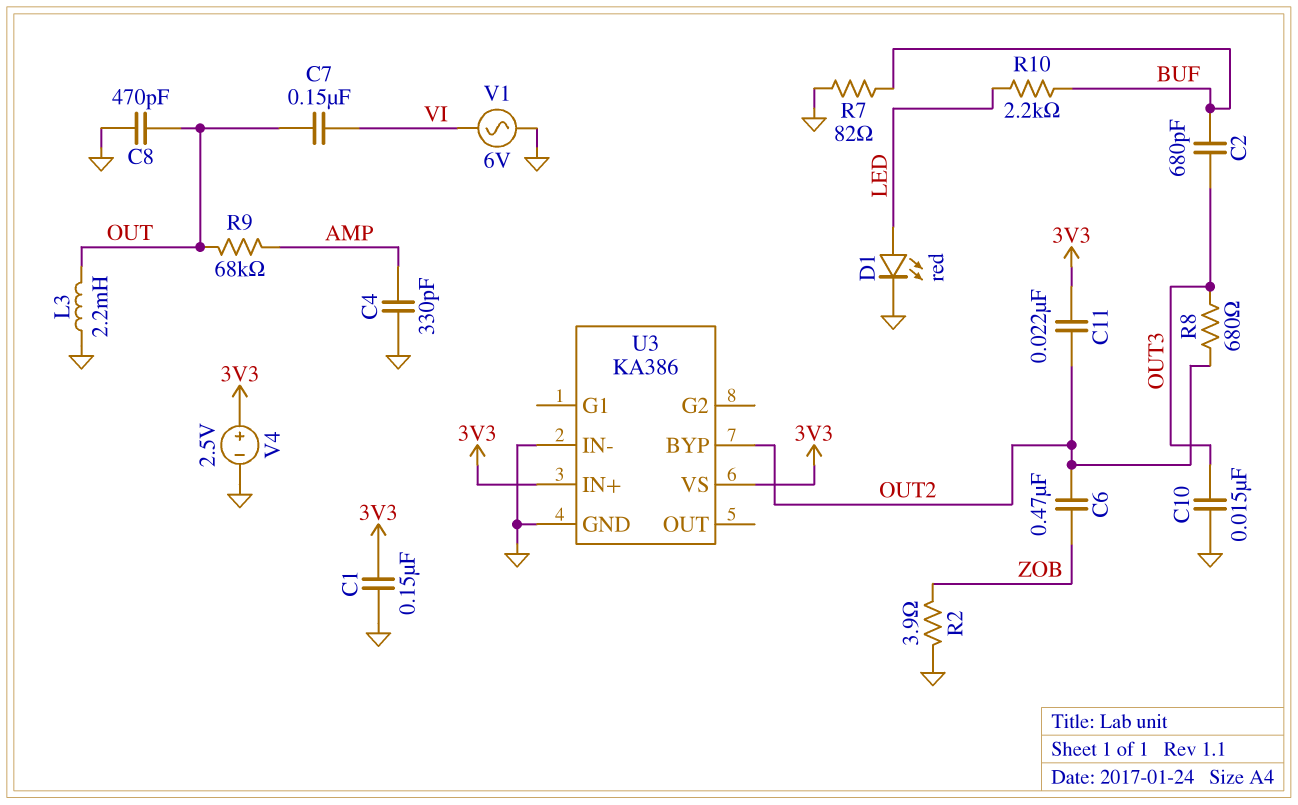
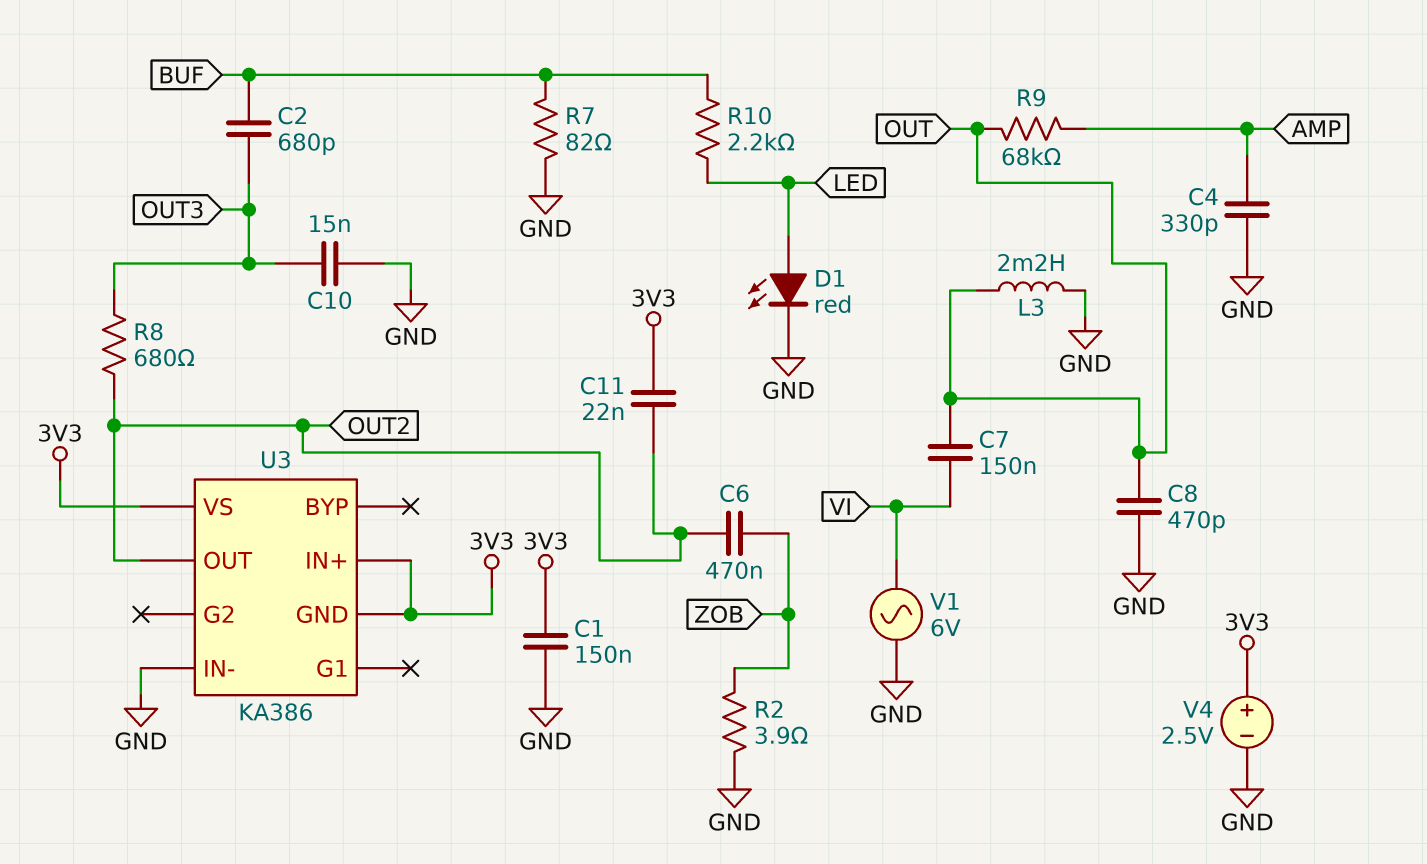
U3 pin BYP: OUT2 -> none
U3 pin GND: GND -> 3V3
U3 pin OUT: none -> OUT2

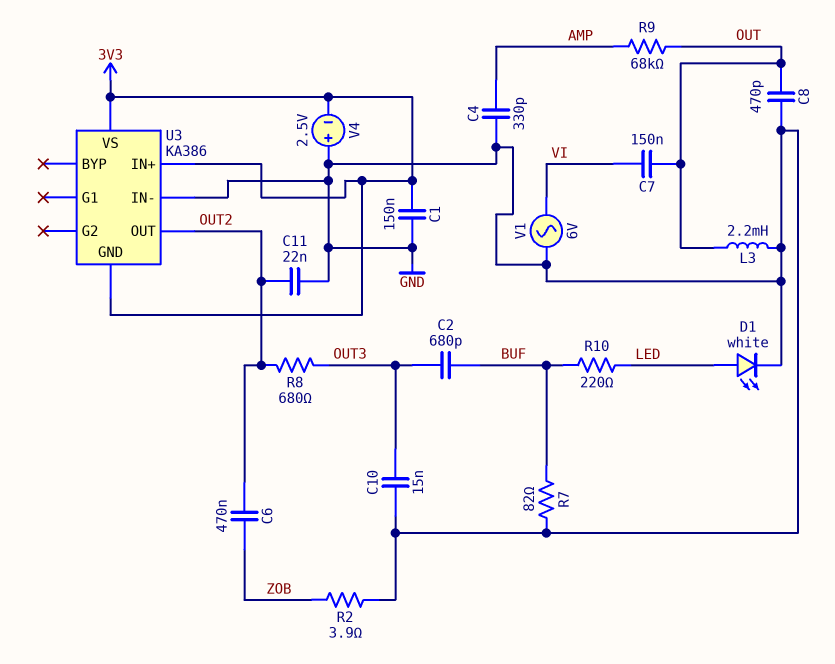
C11: 22nF (3V3, OUT2) -> 22nF (GND, OUT2)
D1: LED red (A LED, K GND) -> LED white (A LED, K GND)
R10: 2.2k (BUF, LED) -> 220 (BUF, LED)
V4: 2.5V (plus 3V3, minus GND) -> 2.5V (plus GND, minus 3V3)

